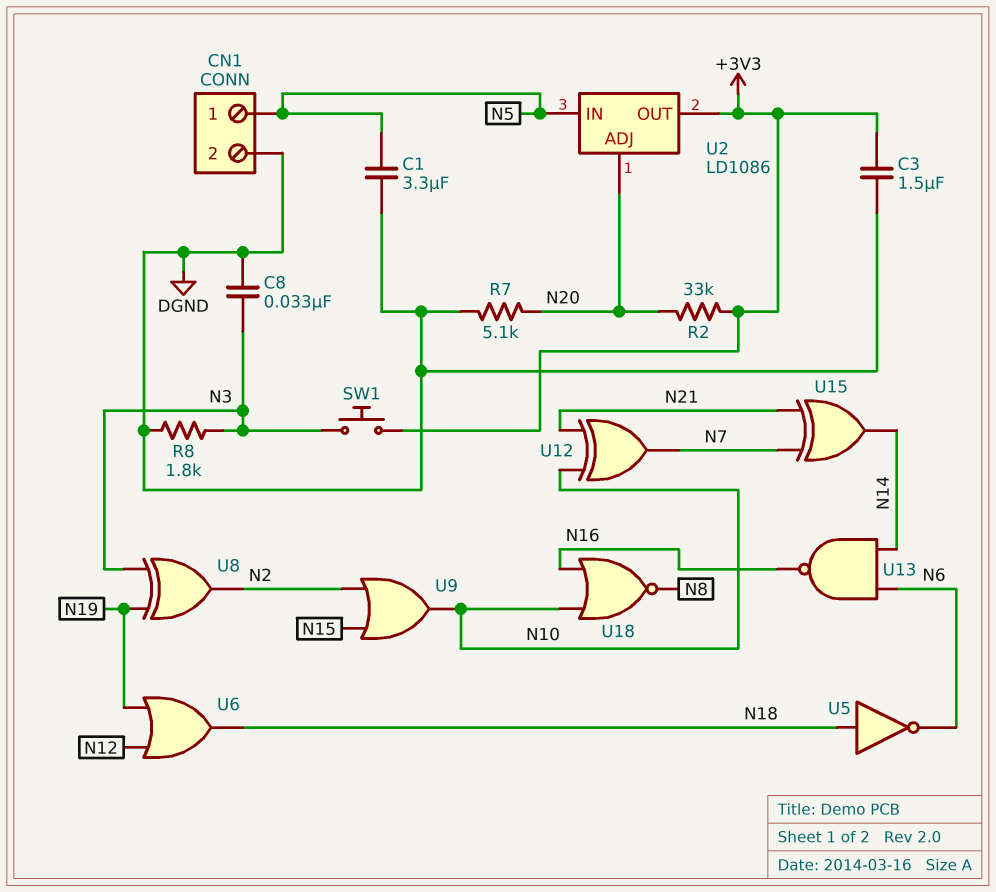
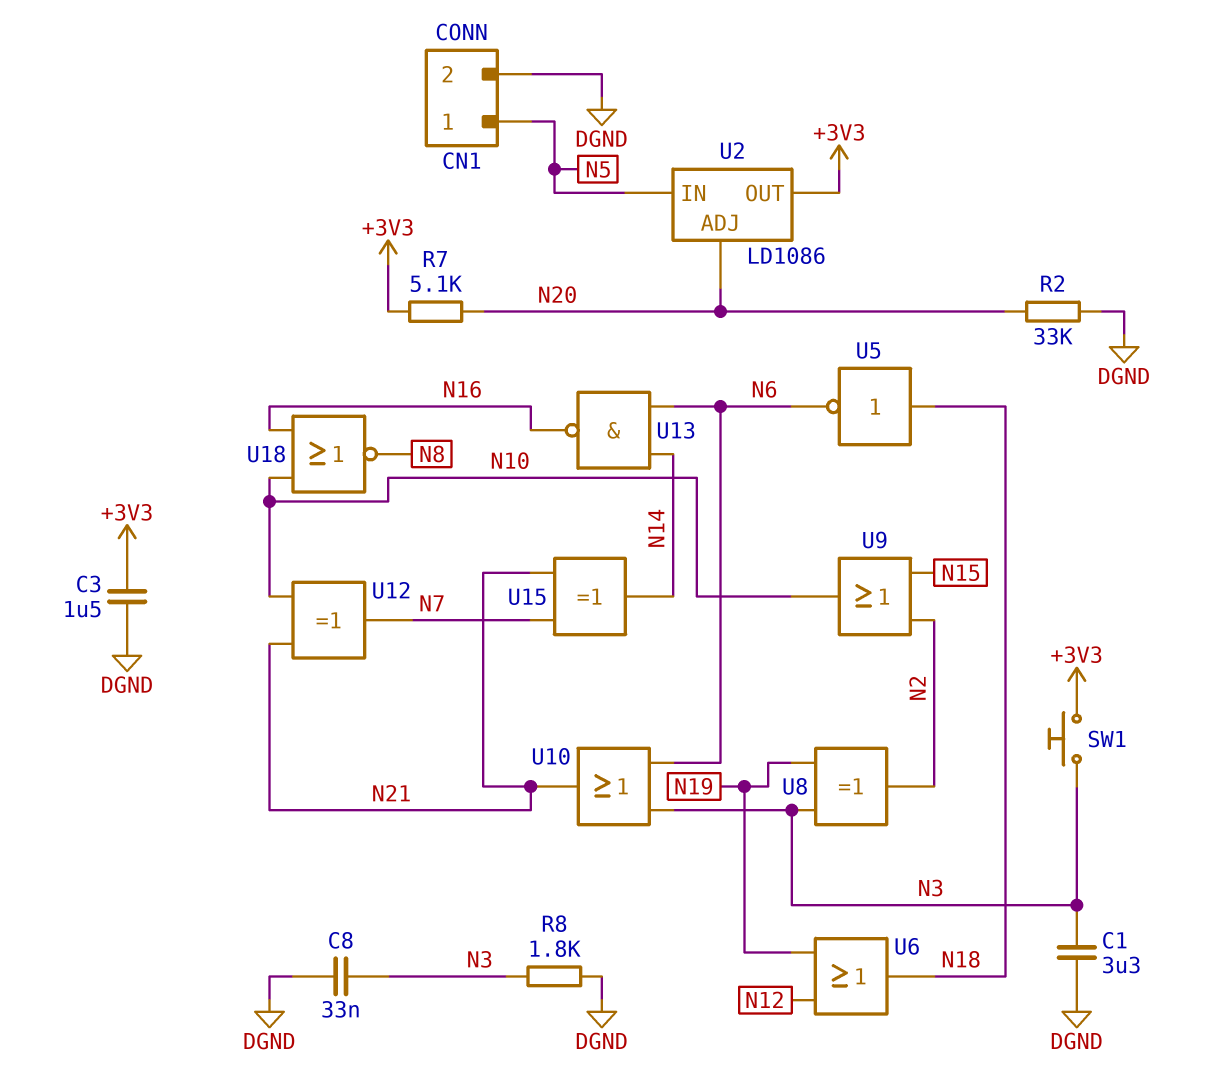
C1: 3.3uF (DGND, N5) -> 3.3uF (DGND, N3)
R2: 33k (+3V3, N20) -> 33k (DGND, N20)
R7: 5.1k (DGND, N20) -> 5.1k (+3V3, N20)
U10: none -> OR (in N3, in N6, out N21)

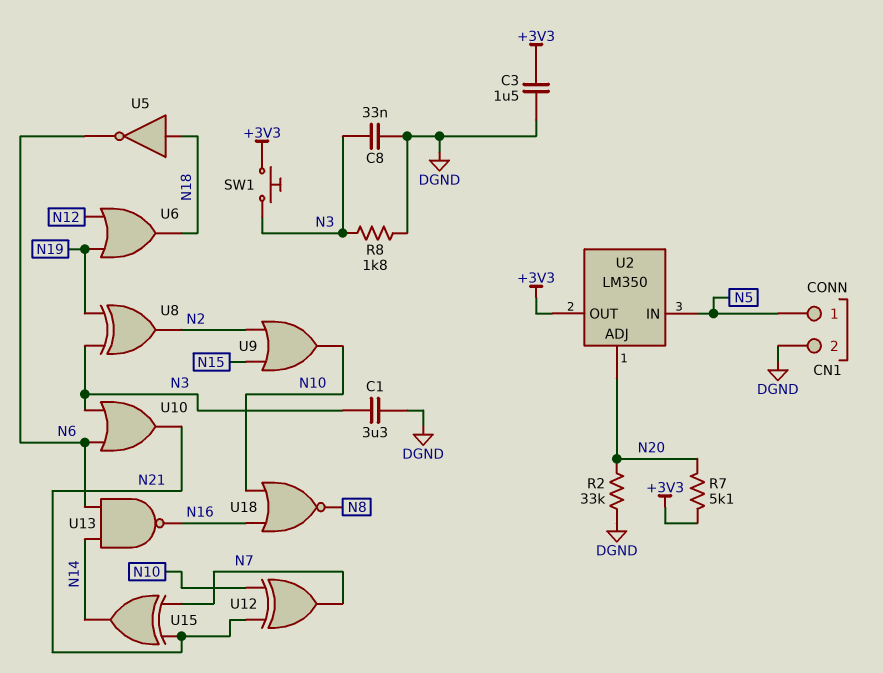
U2: LD1086 -> LM350

